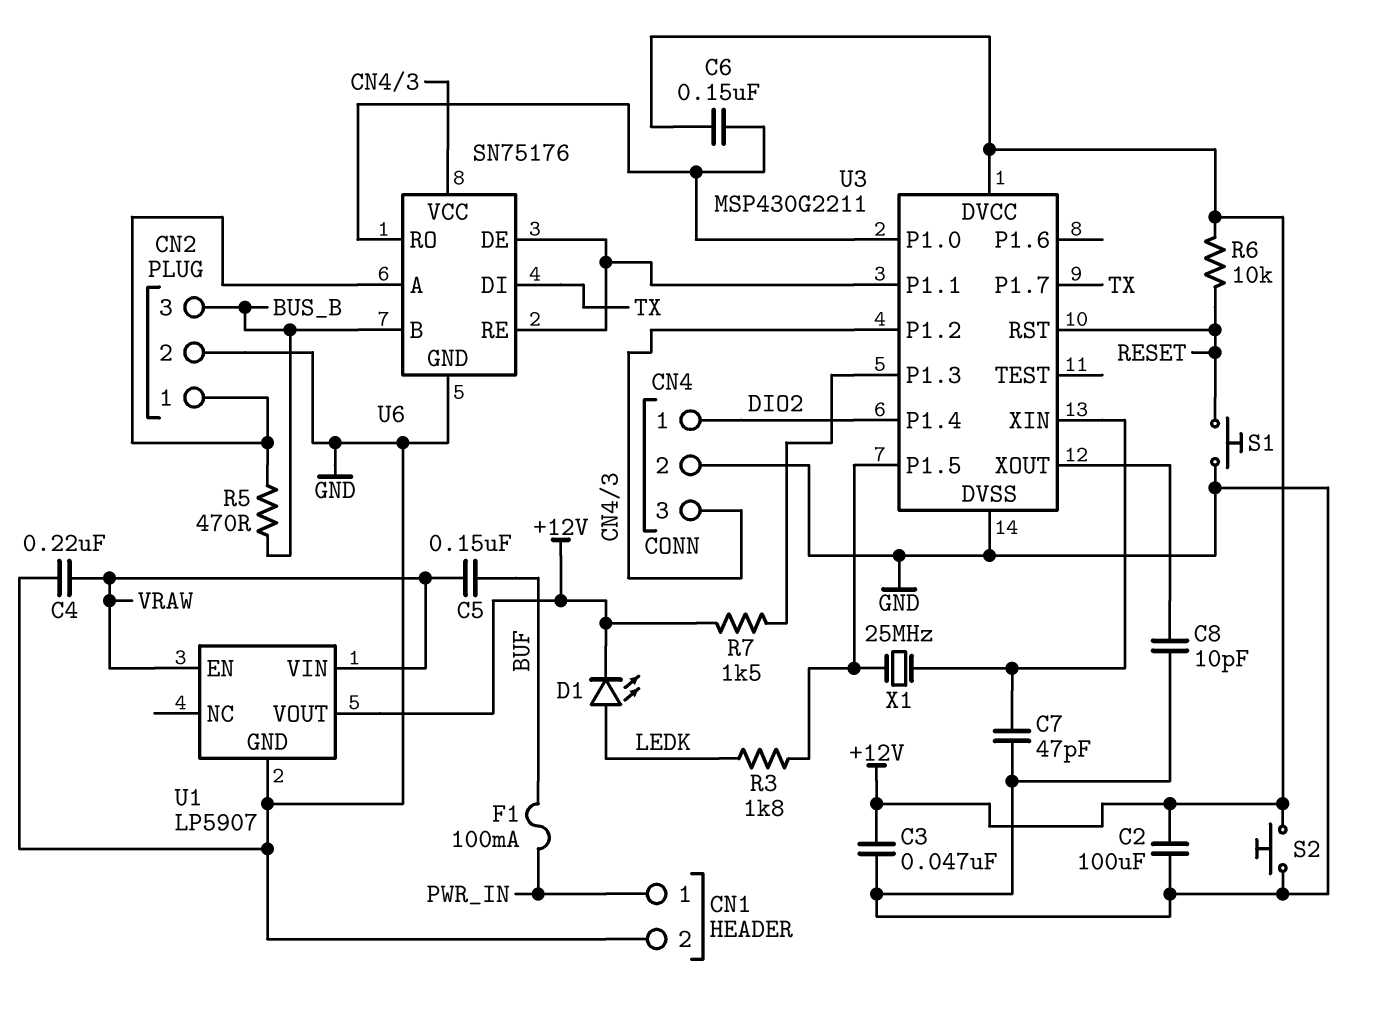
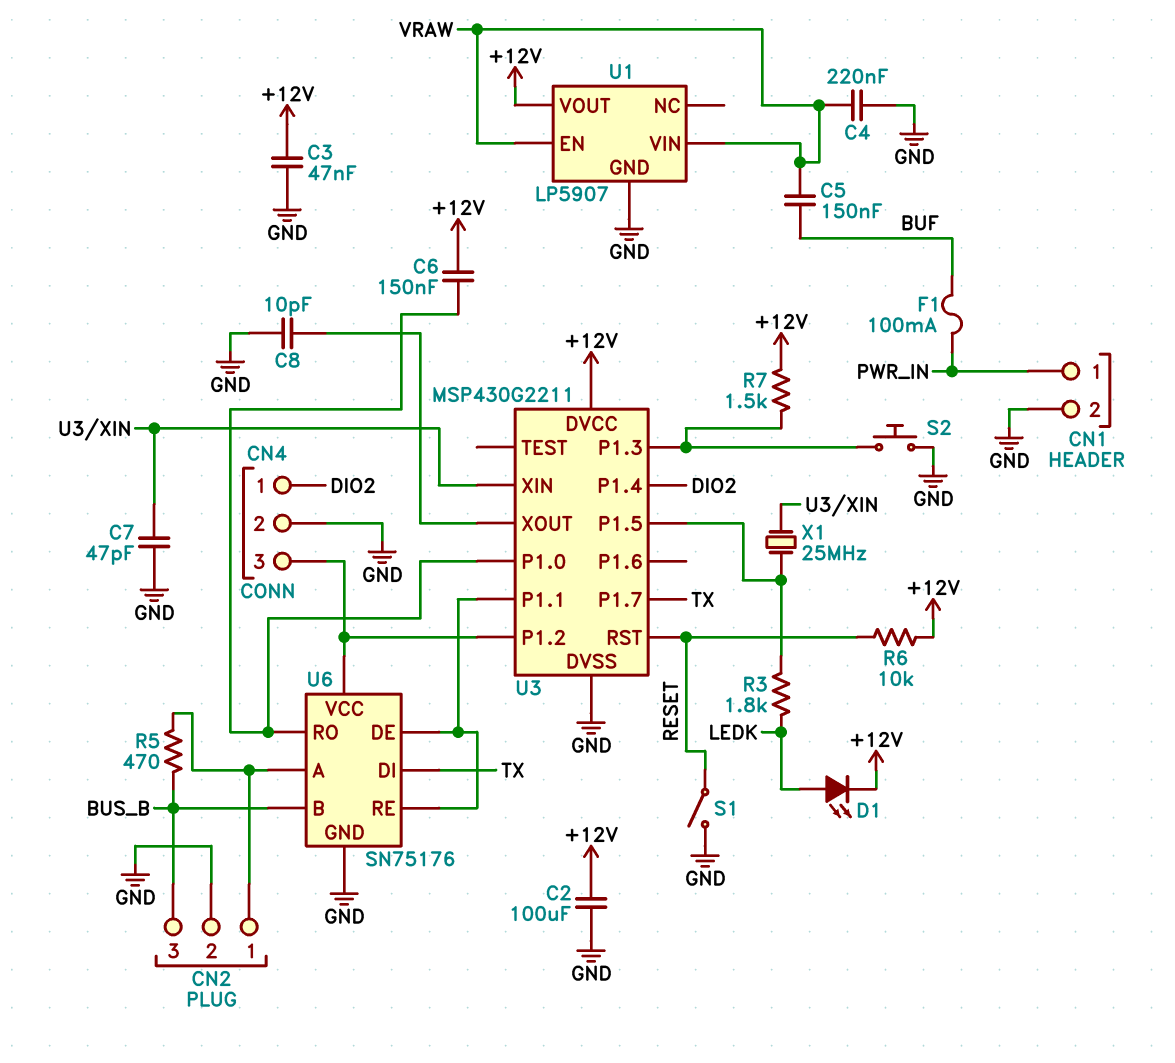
S1: button (GND, RESET) -> switch (GND, RESET)
S2: button (+12V, GND) -> button (GND, U3/P1.3)

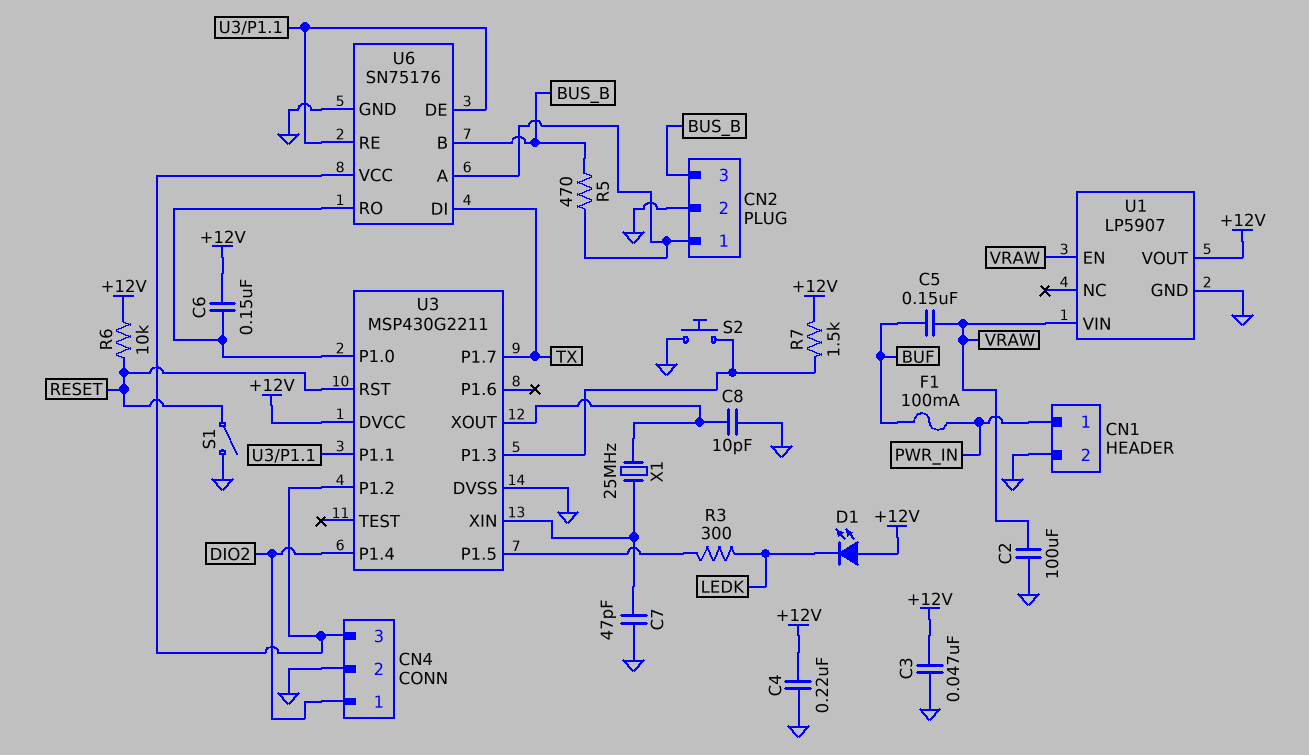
C2: 100uF (+12V, GND) -> 100uF (GND, VRAW)
C4: 220nF (GND, VRAW) -> 220nF (+12V, GND)
D1: LED (A LEDK, K +12V) -> LED (A +12V, K LEDK)
R3: 1.8k (LEDK, U3/P1.5) -> 300 (LEDK, U3/P1.5)
X1: 25MHz (U3/P1.5, U3/XIN) -> 25MHz (U3/XIN, U3/XOUT)

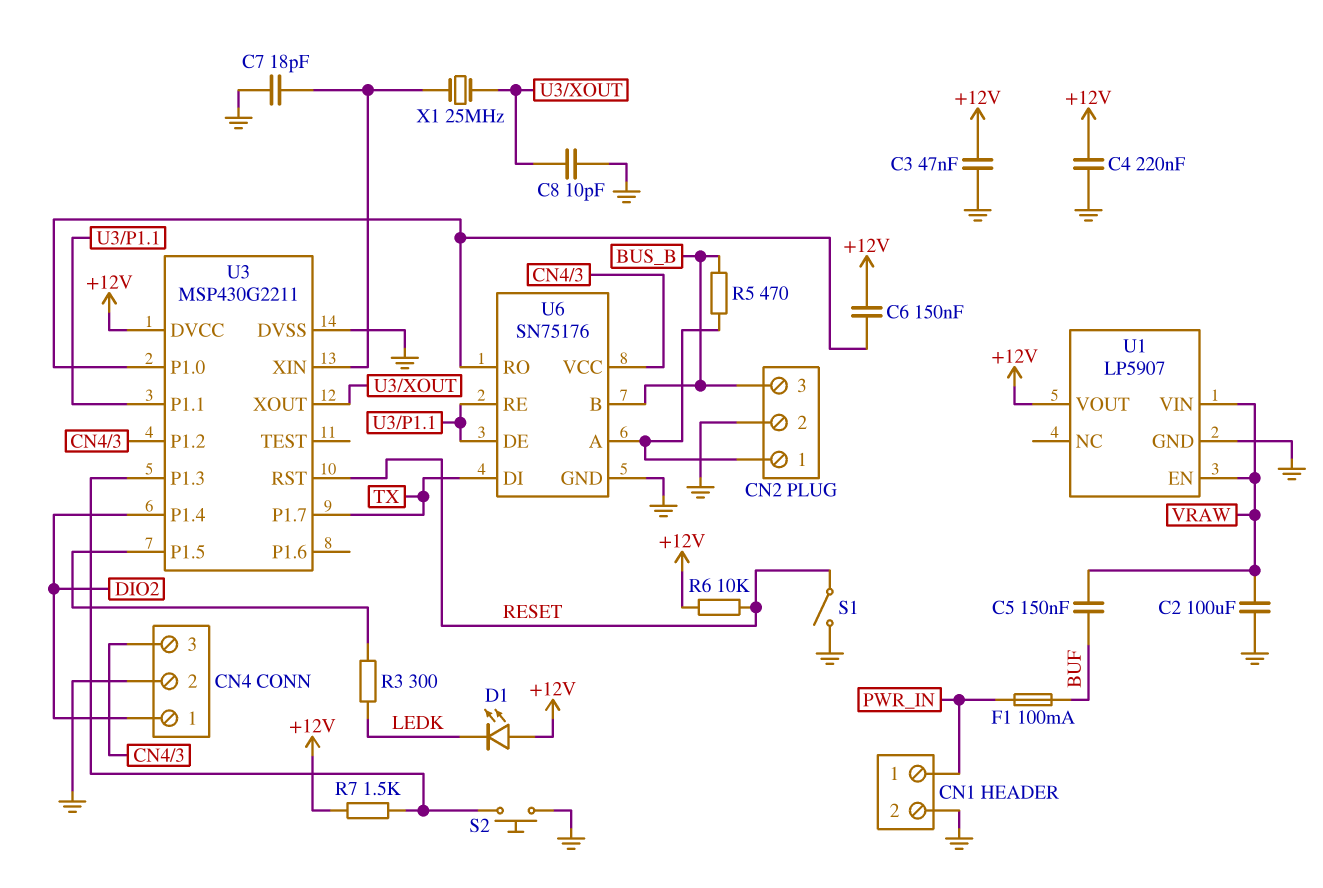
C7: 47pF (GND, U3/XIN) -> 18pF (GND, U3/XIN)

